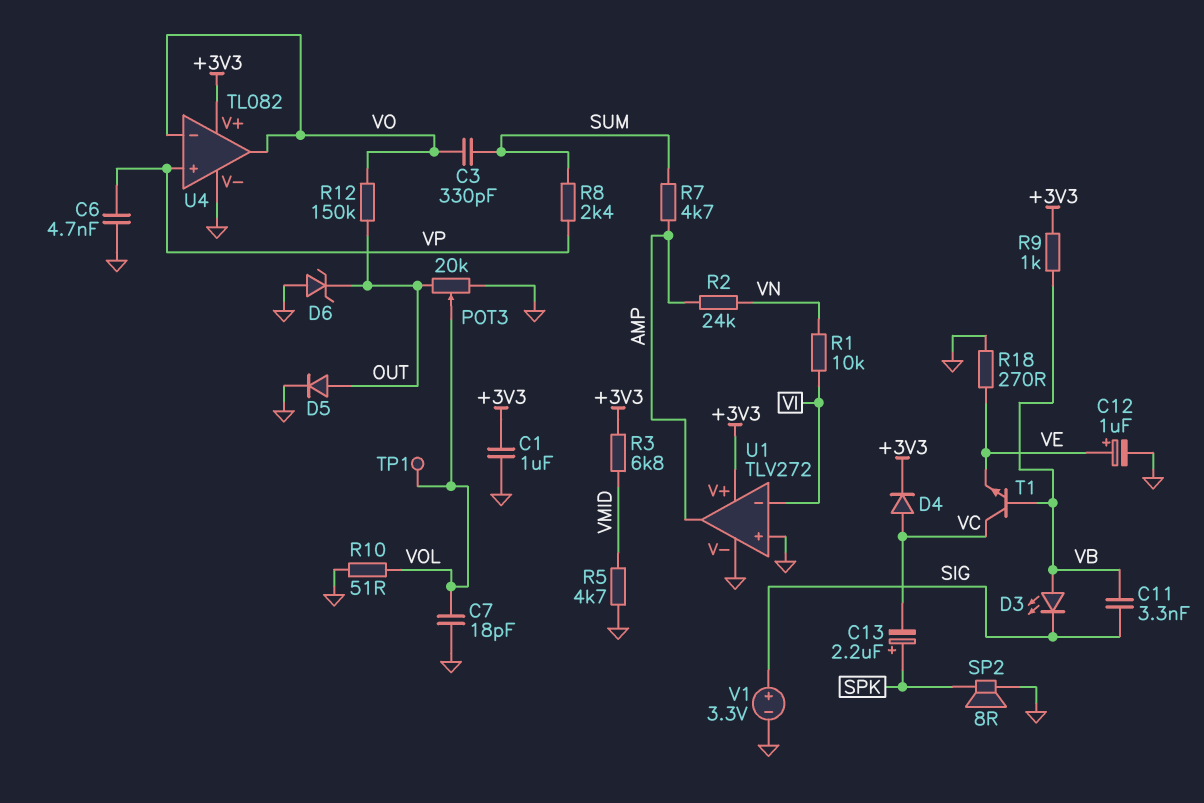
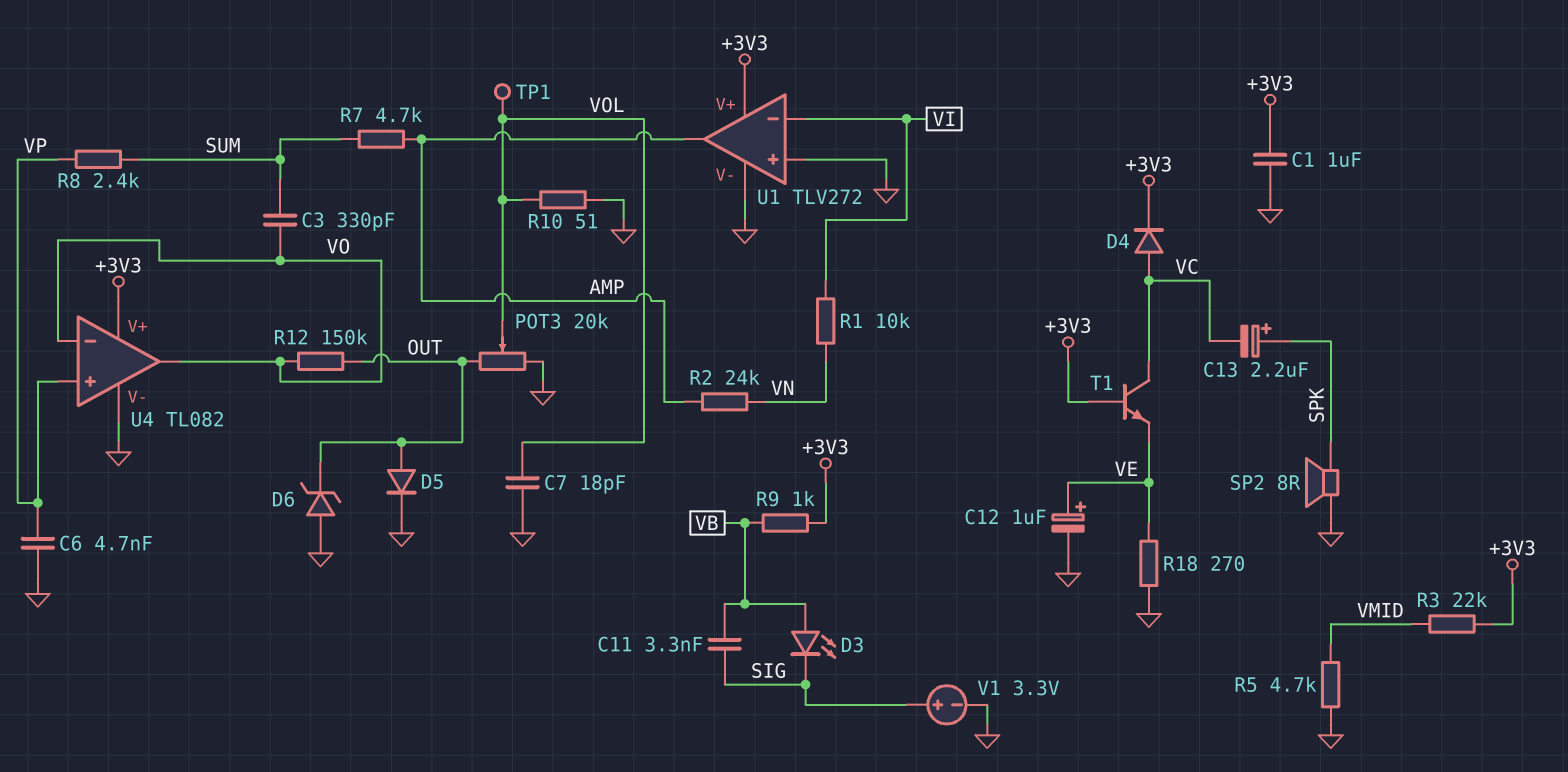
R3: 6.8k (+3V3, VMID) -> 22k (+3V3, VMID)
T1: NPN (B VB, C VC, E VE) -> NPN (B +3V3, C VC, E VE)

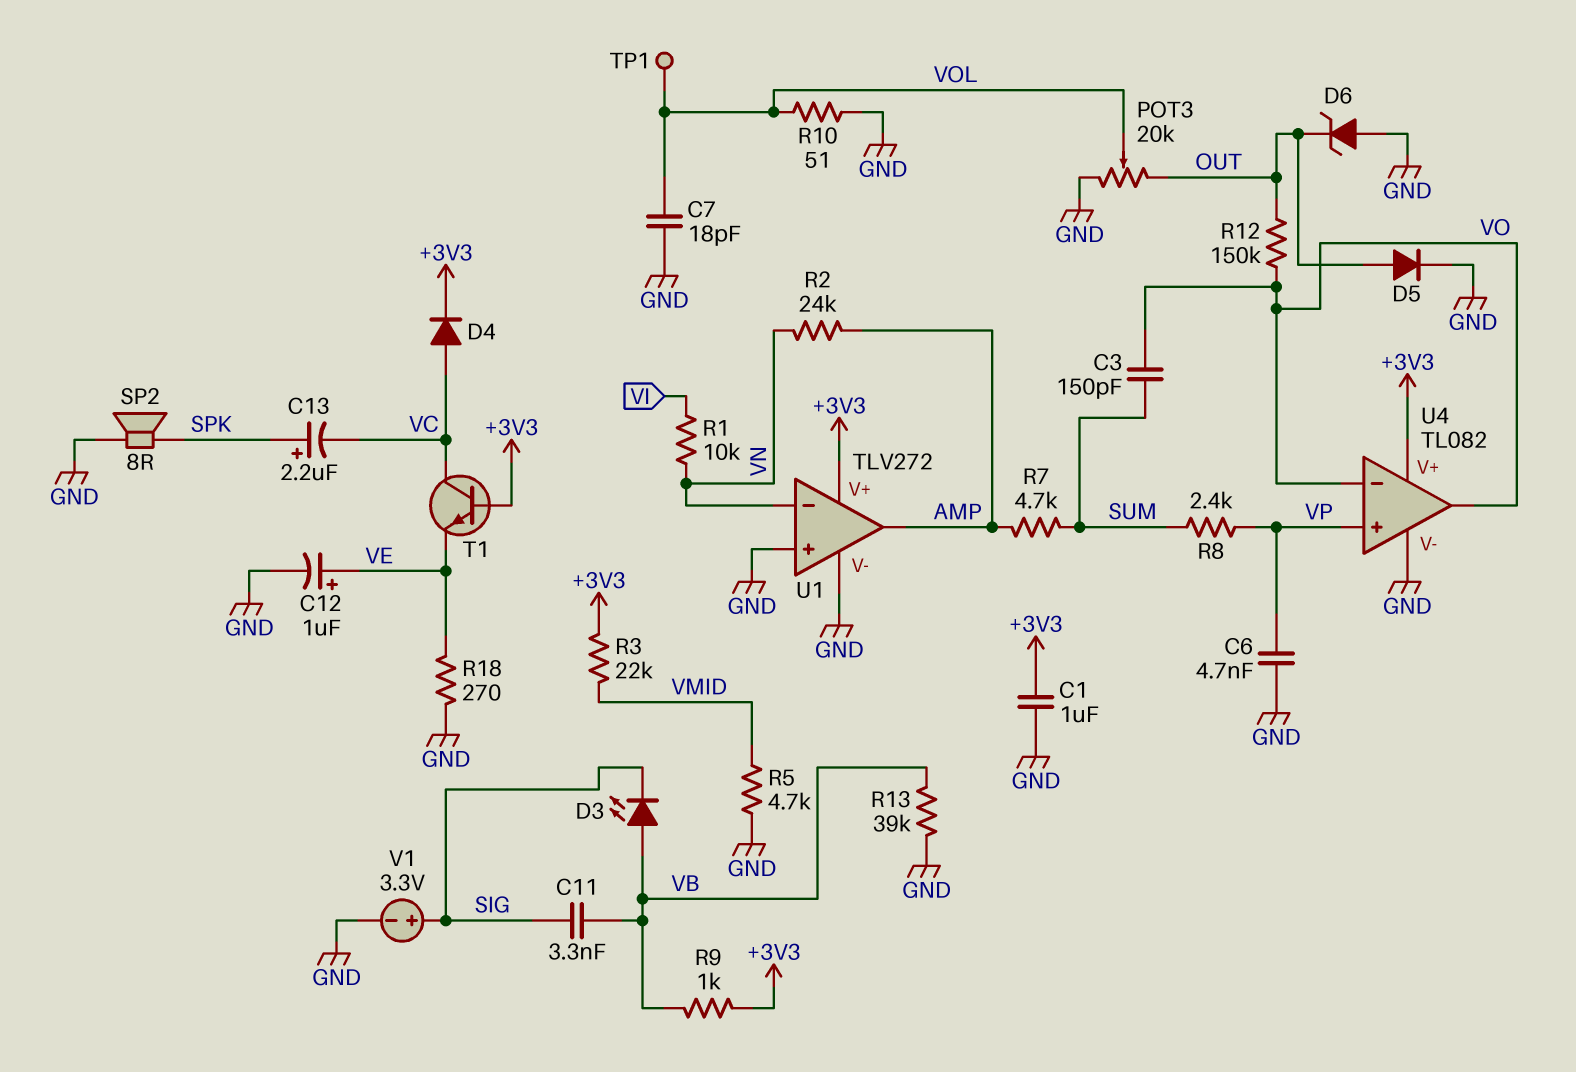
C3: 330pF (SUM, VO) -> 150pF (SUM, VO)
R13: none -> 39k (GND, VB)
U1 pin in-: VI -> VN

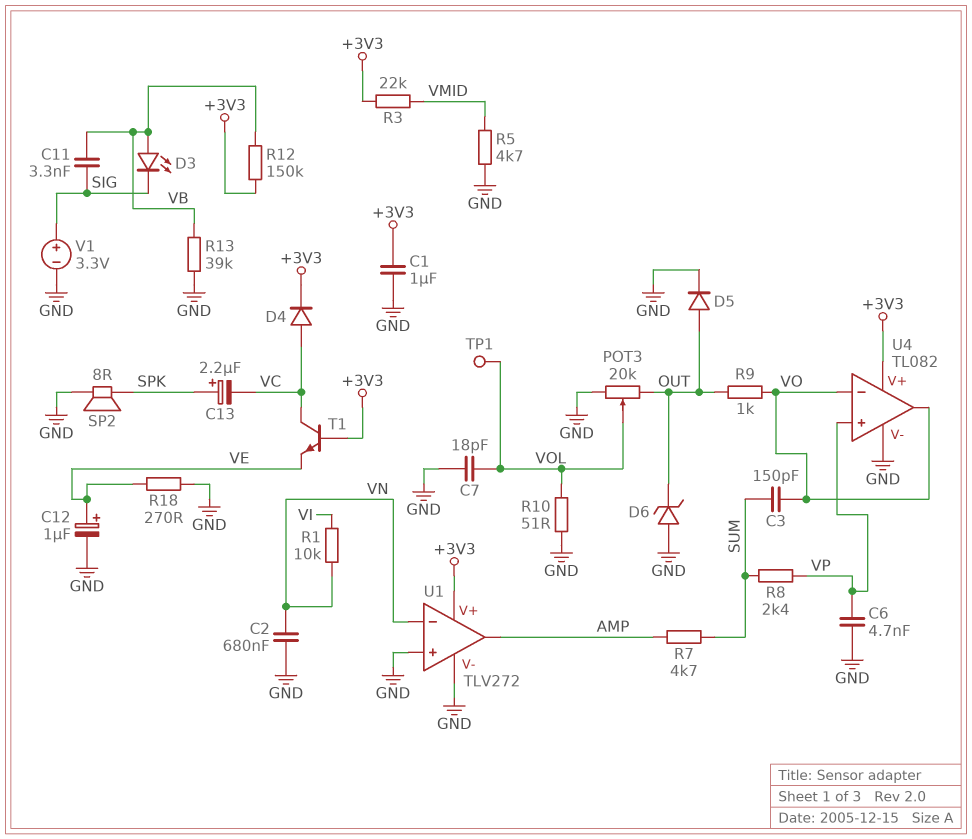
C2: none -> 680nF (GND, VN)
R2: 24k (AMP, VN) -> none
R9: 1k (+3V3, VB) -> 1k (OUT, VO)
R12: 150k (OUT, VO) -> 150k (+3V3, VB)

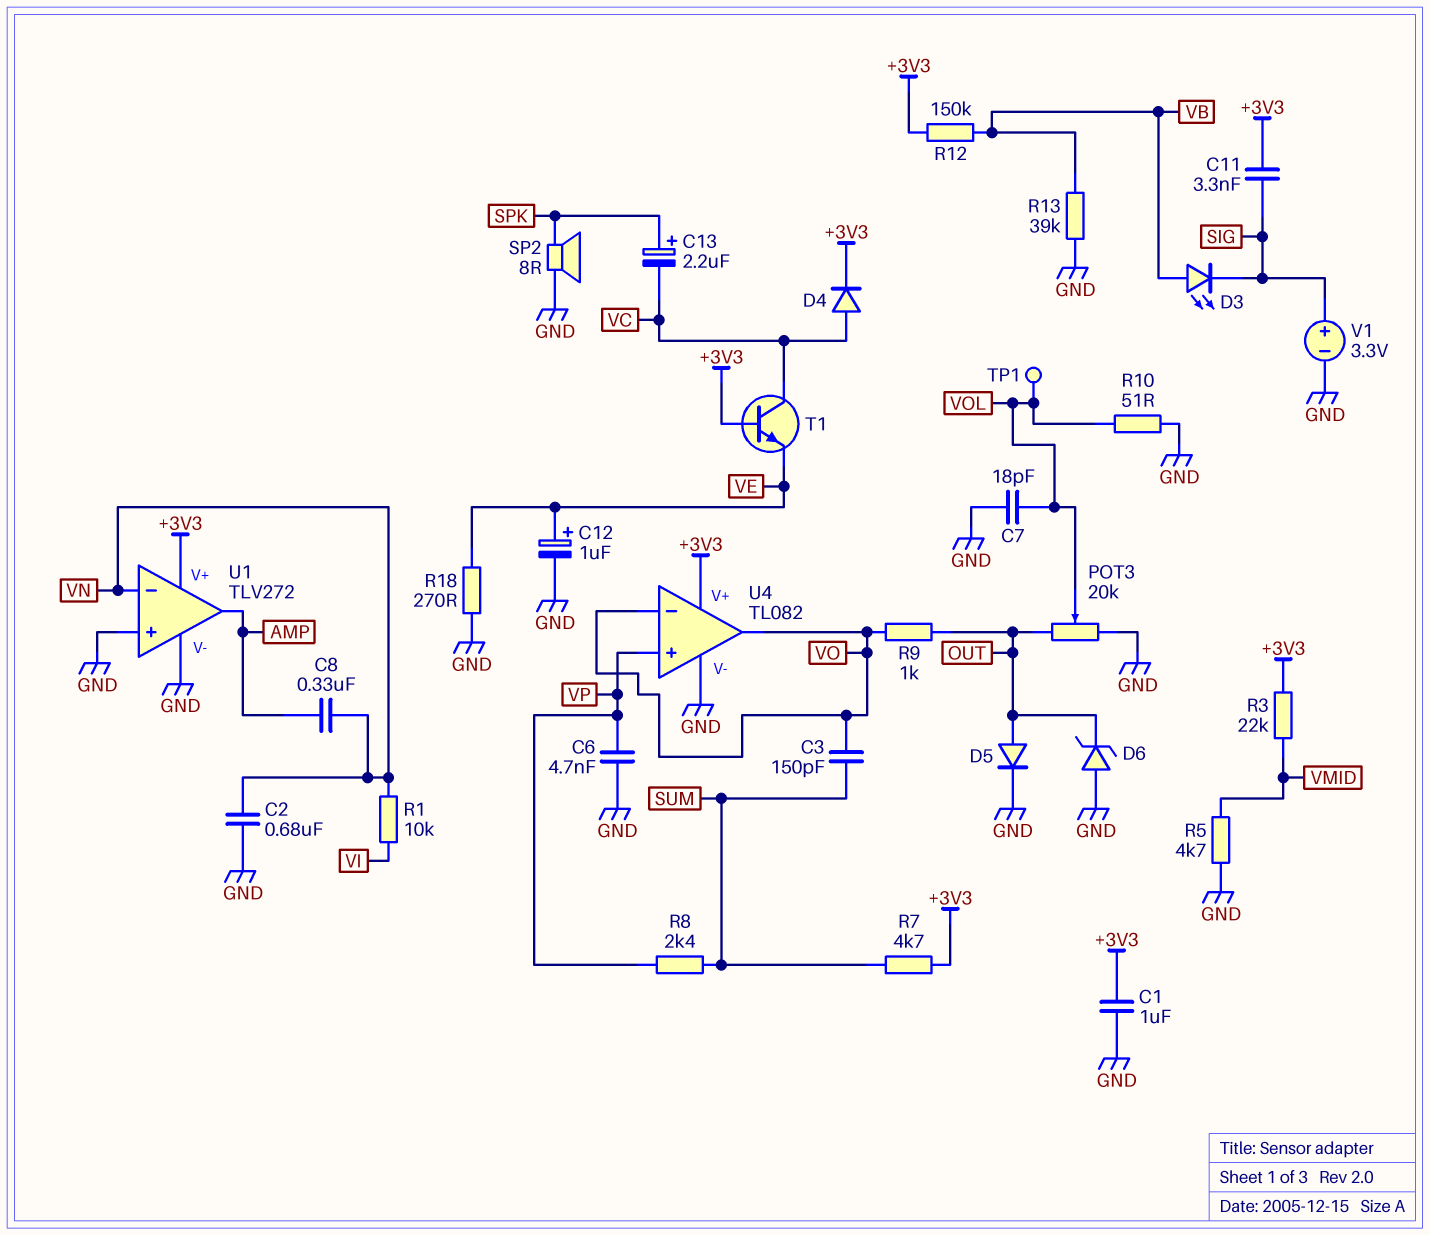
C8: none -> 330nF (AMP, VN)
C11: 3.3nF (SIG, VB) -> 3.3nF (+3V3, SIG)
R7: 4.7k (AMP, SUM) -> 4.7k (+3V3, SUM)

